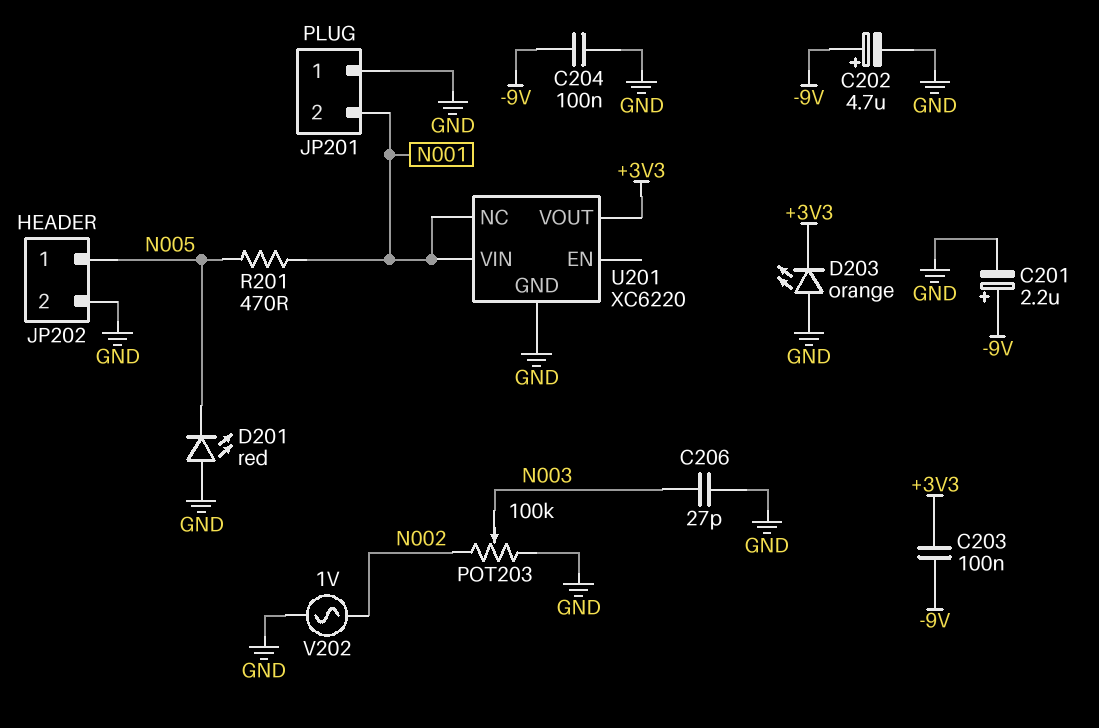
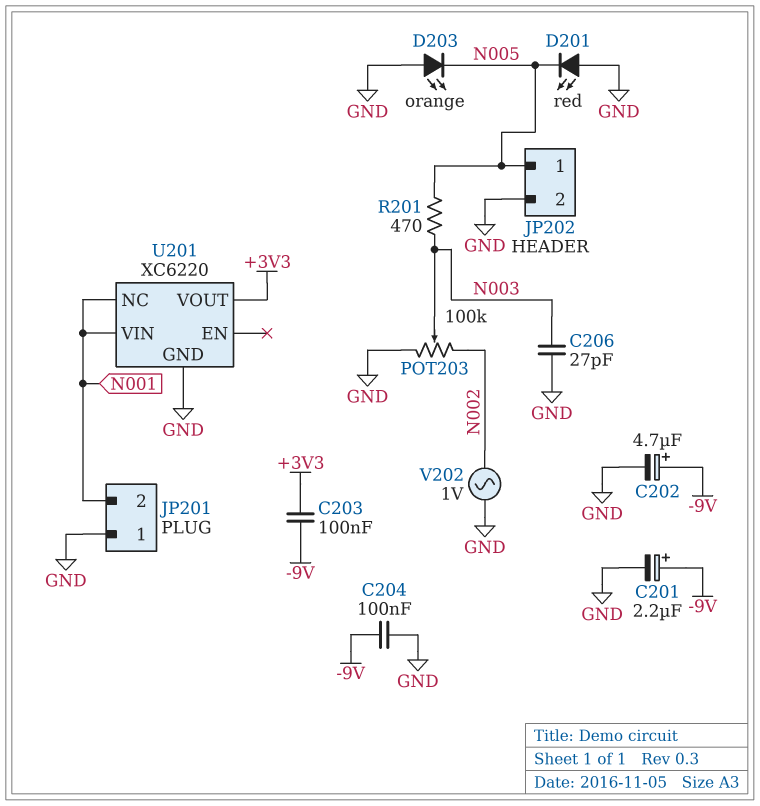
D203: LED orange (A GND, K +3V3) -> LED orange (A GND, K N005)
R201: 470 (N001, N005) -> 470 (N003, N005)

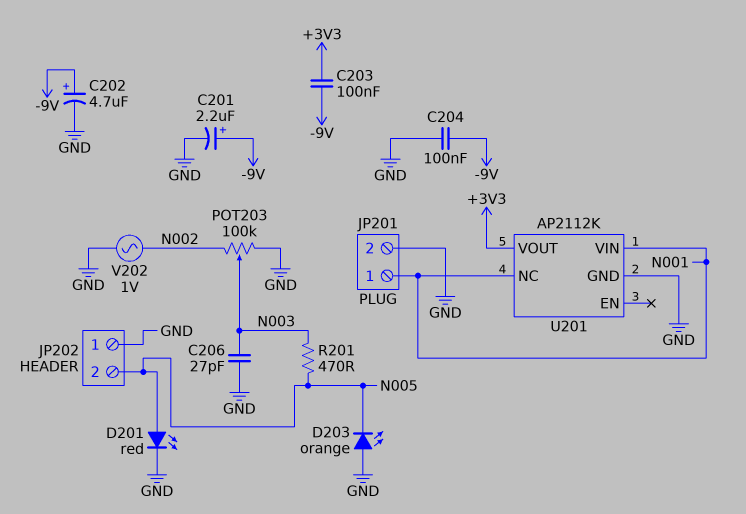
D201: LED red (A GND, K N005) -> LED red (A N005, K GND)
JP201 pin 1: GND -> N001
JP201 pin 2: N001 -> GND
JP202 pin 1: N005 -> GND
JP202 pin 2: GND -> N005
U201: XC6220 -> AP2112K

